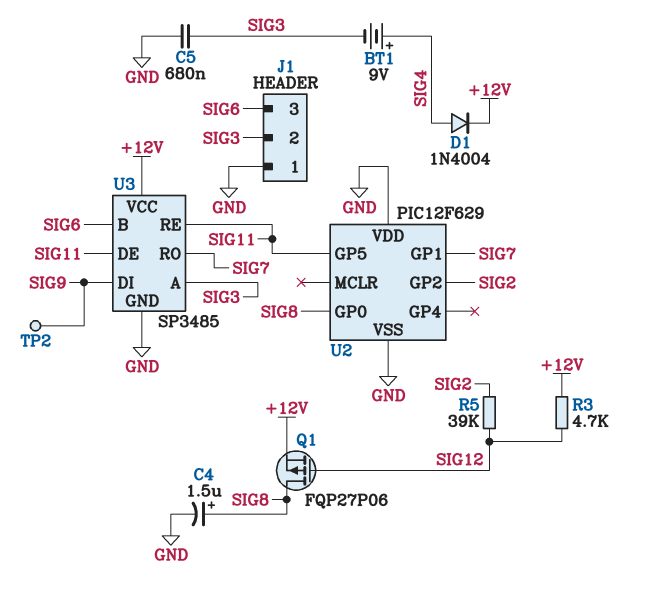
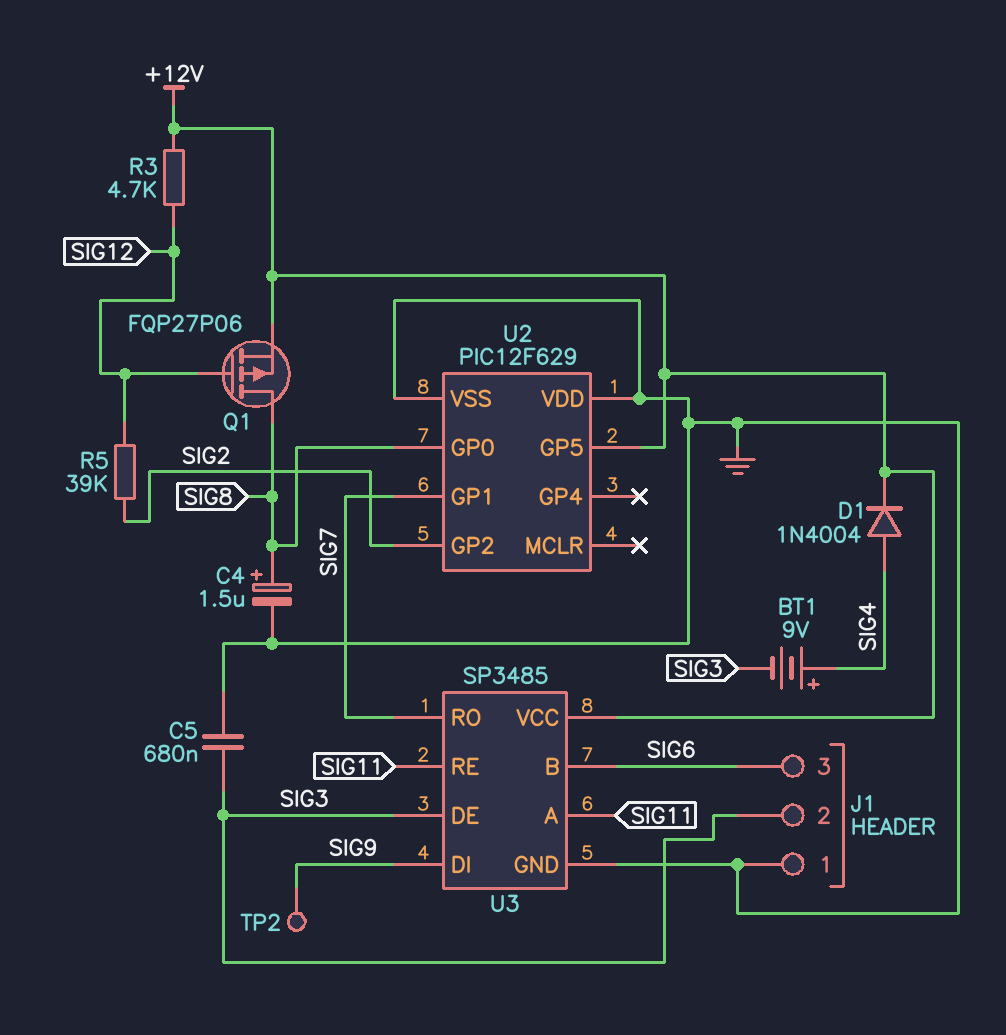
U2 pin GP5: SIG11 -> +12V
U3 pin A: SIG3 -> SIG11
U3 pin DE: SIG11 -> SIG3

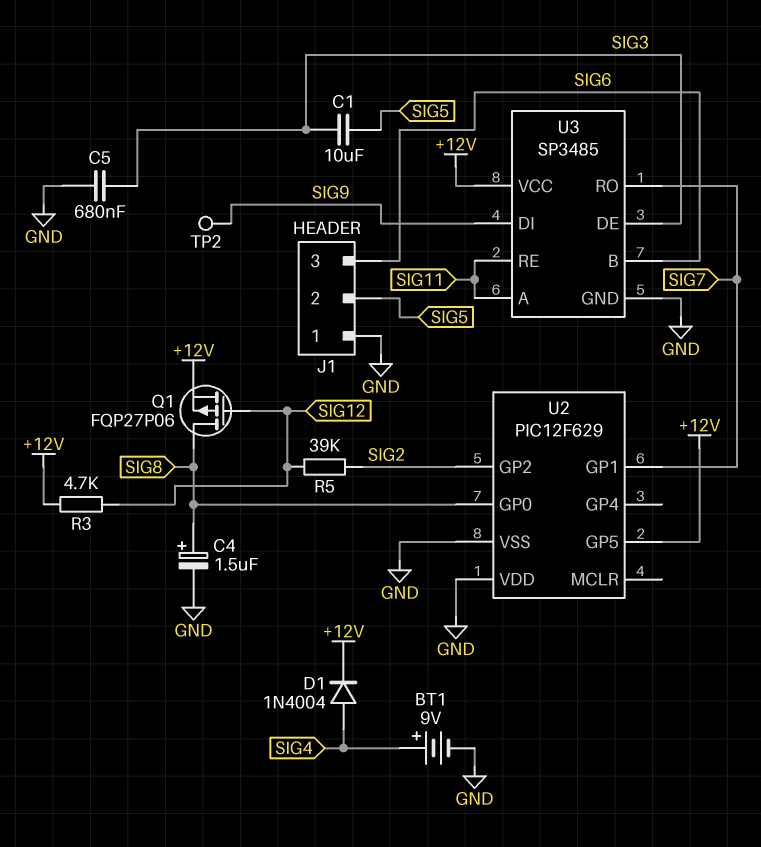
BT1: 9V (plus SIG4, minus SIG3) -> 9V (plus SIG4, minus GND)
C1: none -> 10uF (SIG3, SIG5)
J1 pin 2: SIG3 -> SIG5

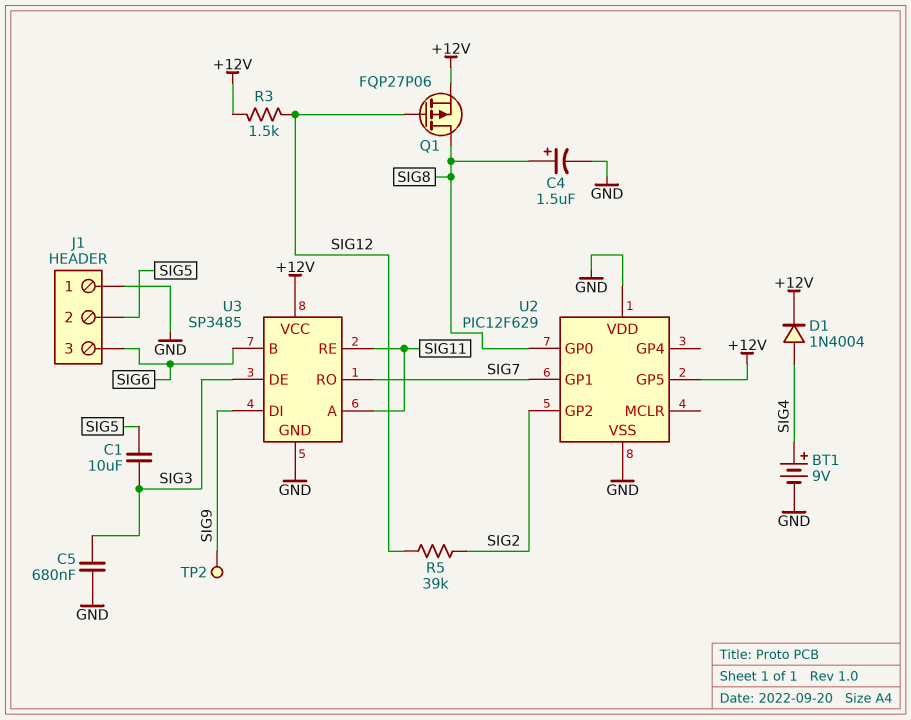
R3: 4.7k (+12V, SIG12) -> 1.5k (+12V, SIG12)

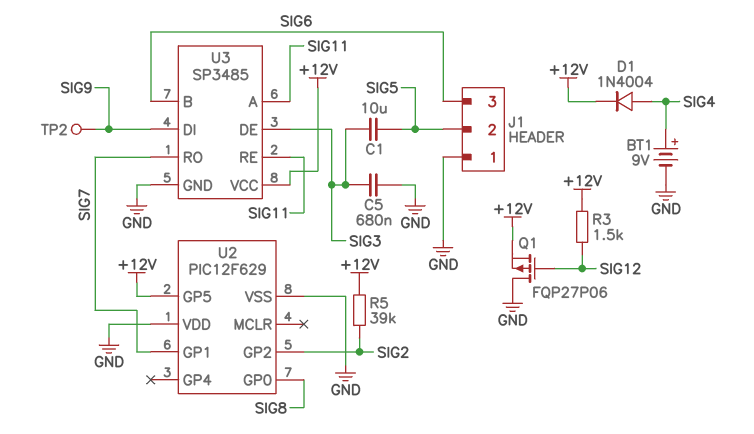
C4: 1.5uF (plus SIG8, minus GND) -> none
Q1: PMOS FQP27P06 (G SIG12, D SIG8, S +12V) -> PMOS FQP27P06 (G SIG12, D GND, S +12V)
R5: 39k (SIG2, SIG12) -> 39k (+12V, SIG2)

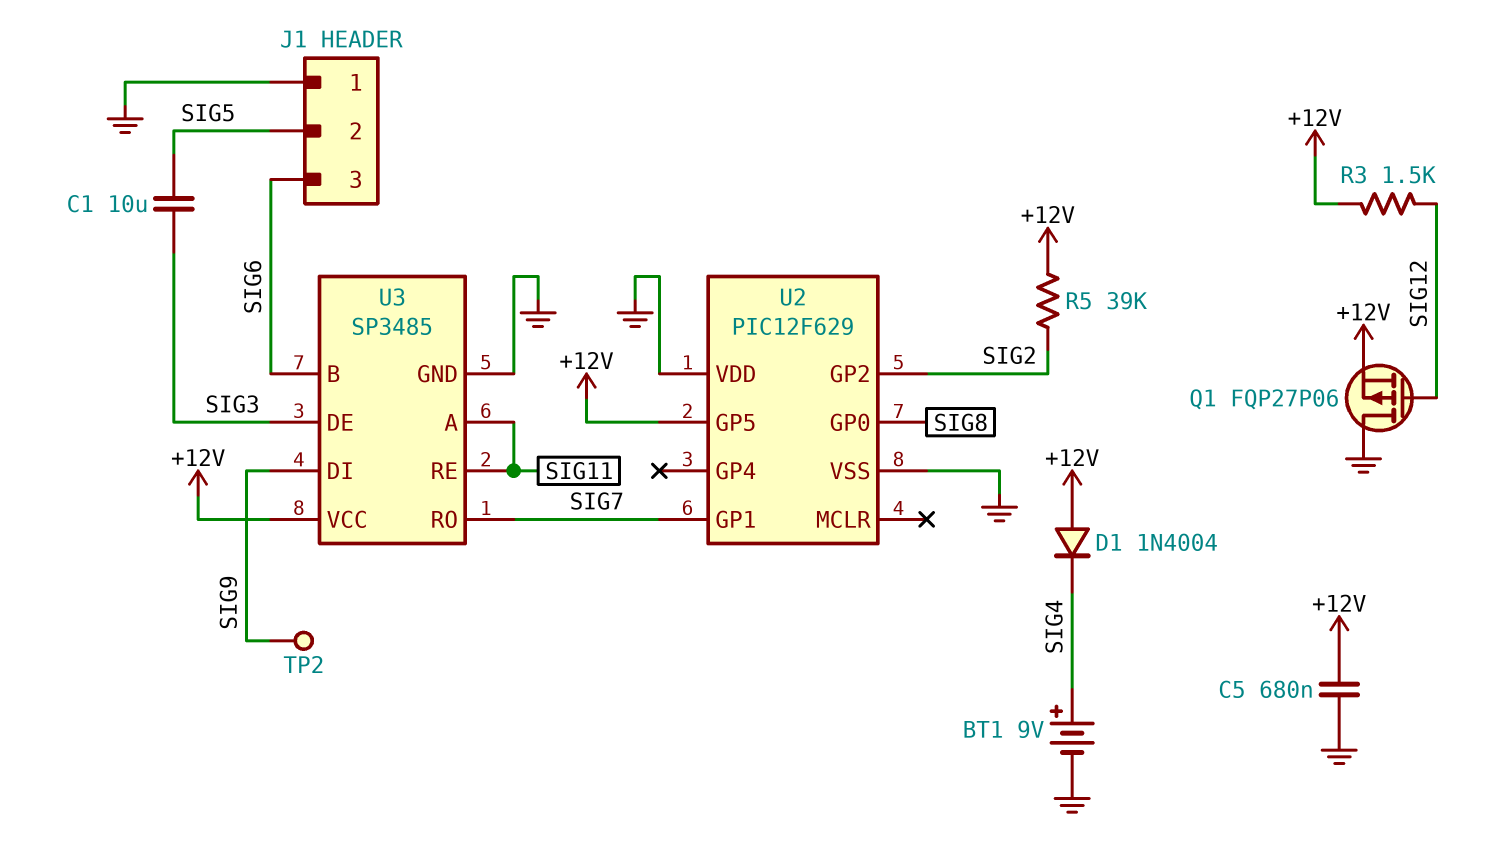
C5: 680nF (GND, SIG3) -> 680nF (+12V, GND)
D1: diode 1N4004 (A SIG4, K +12V) -> diode 1N4004 (A +12V, K SIG4)

